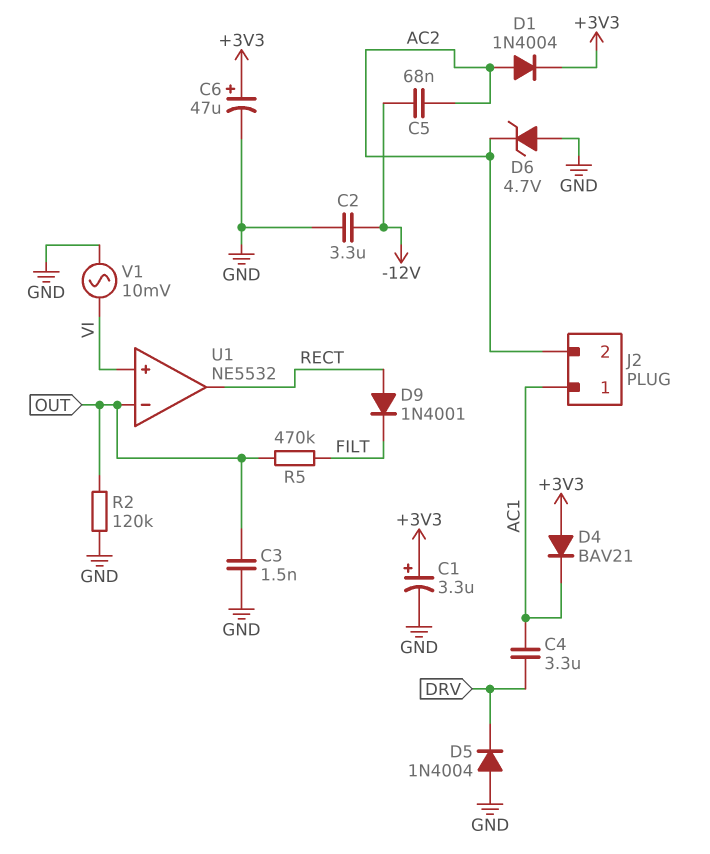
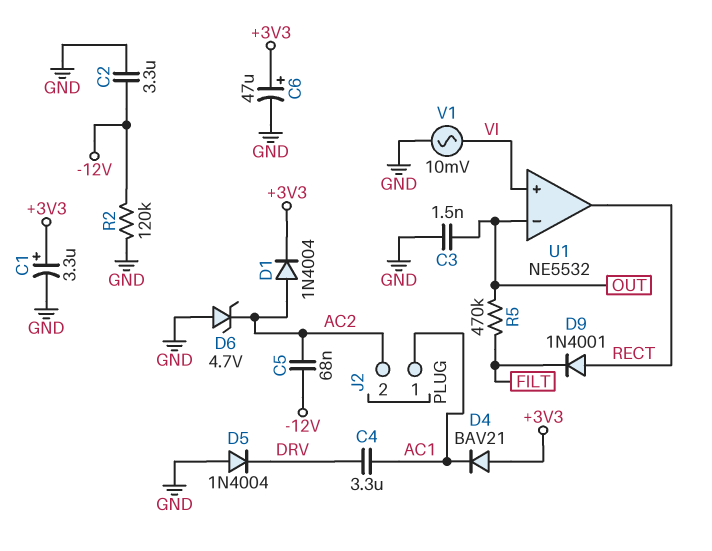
R2: 120k (GND, OUT) -> 120k (-12V, GND)

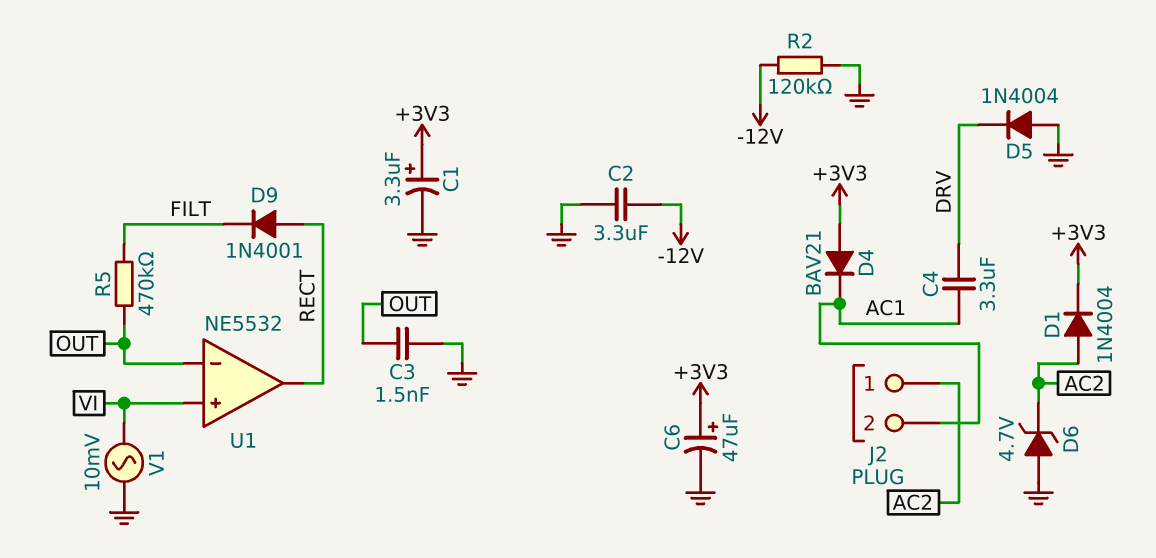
C5: 68nF (-12V, AC2) -> none
J2 pin 1: AC1 -> AC2
J2 pin 2: AC2 -> AC1

